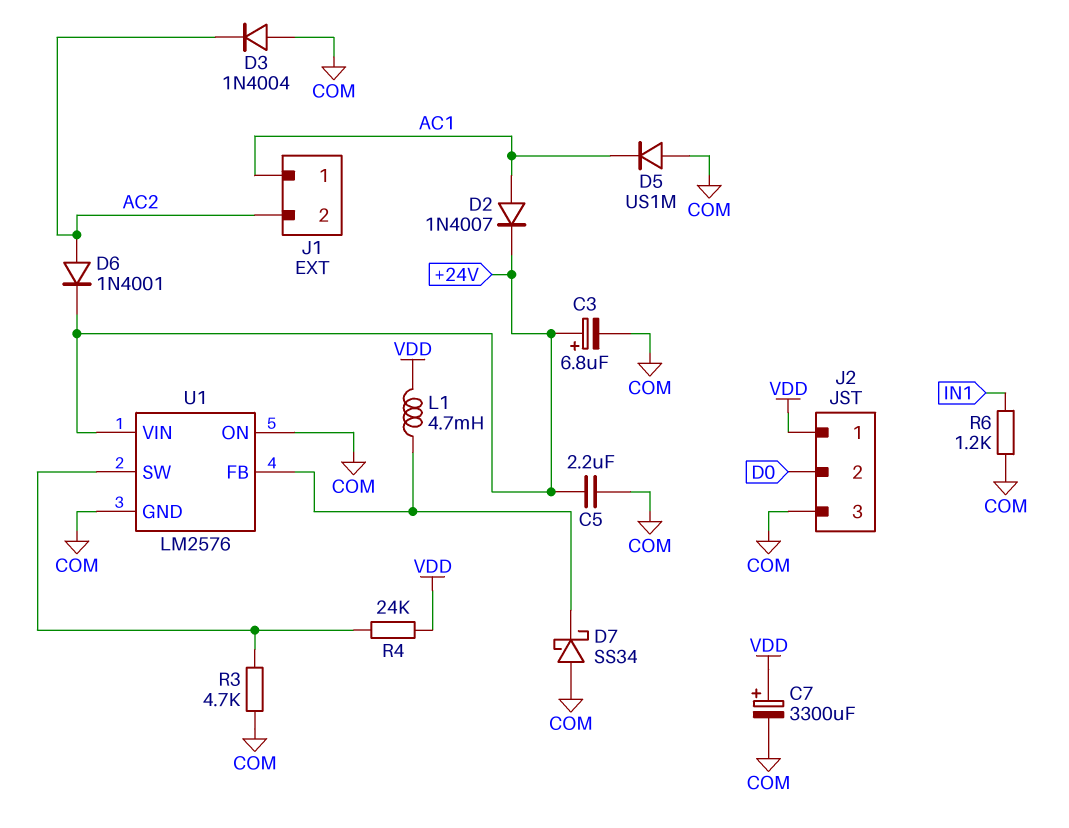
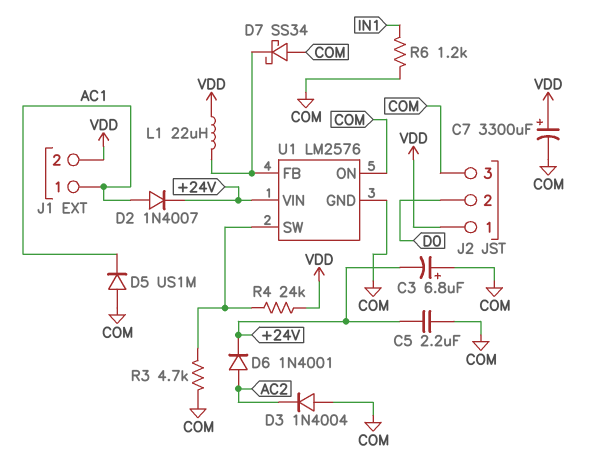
C3: 6.8uF (plus +24V, minus COM) -> 6.8uF (plus COM, minus +24V)
J1 pin 2: AC2 -> VDD
L1: 4.7mH (U1/FB, VDD) -> 22uH (U1/FB, VDD)

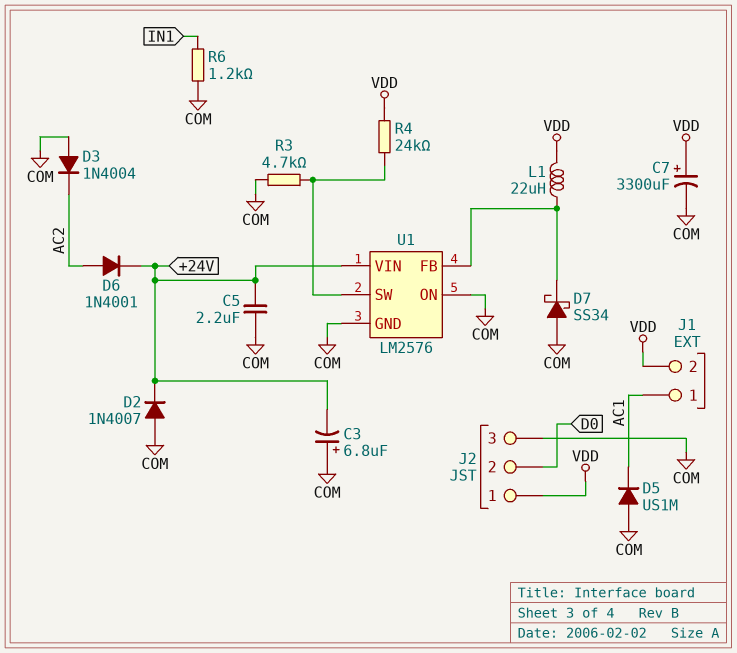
D2: diode 1N4007 (A AC1, K +24V) -> diode 1N4007 (A COM, K +24V)

